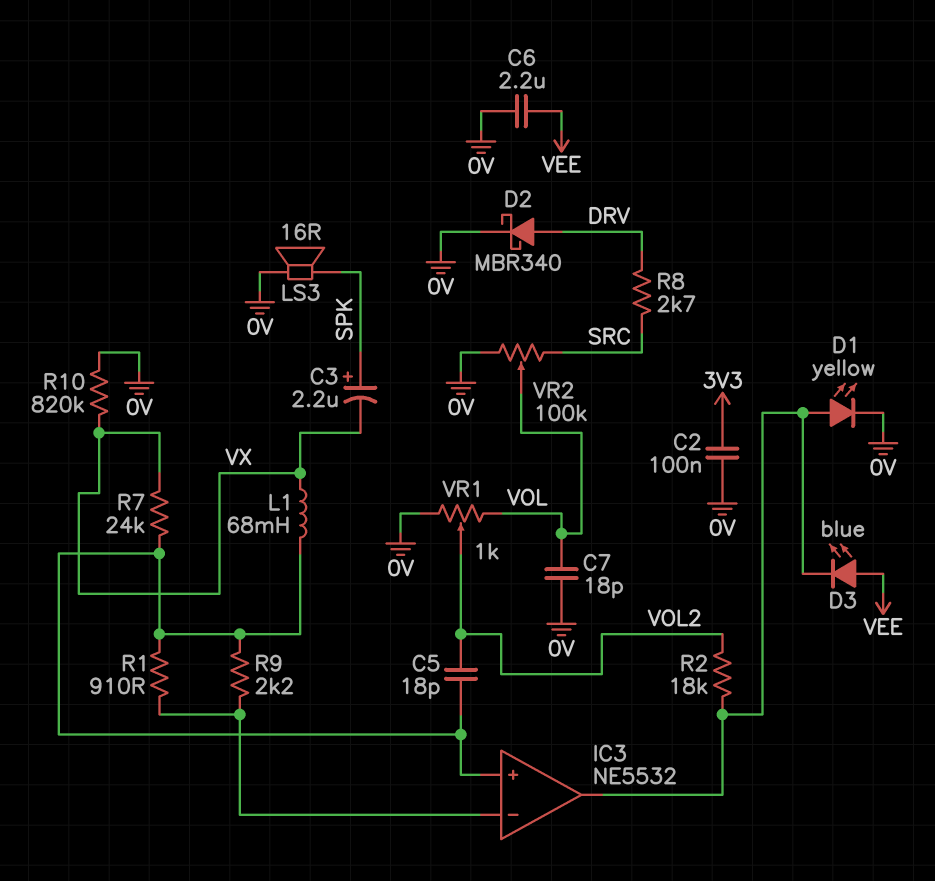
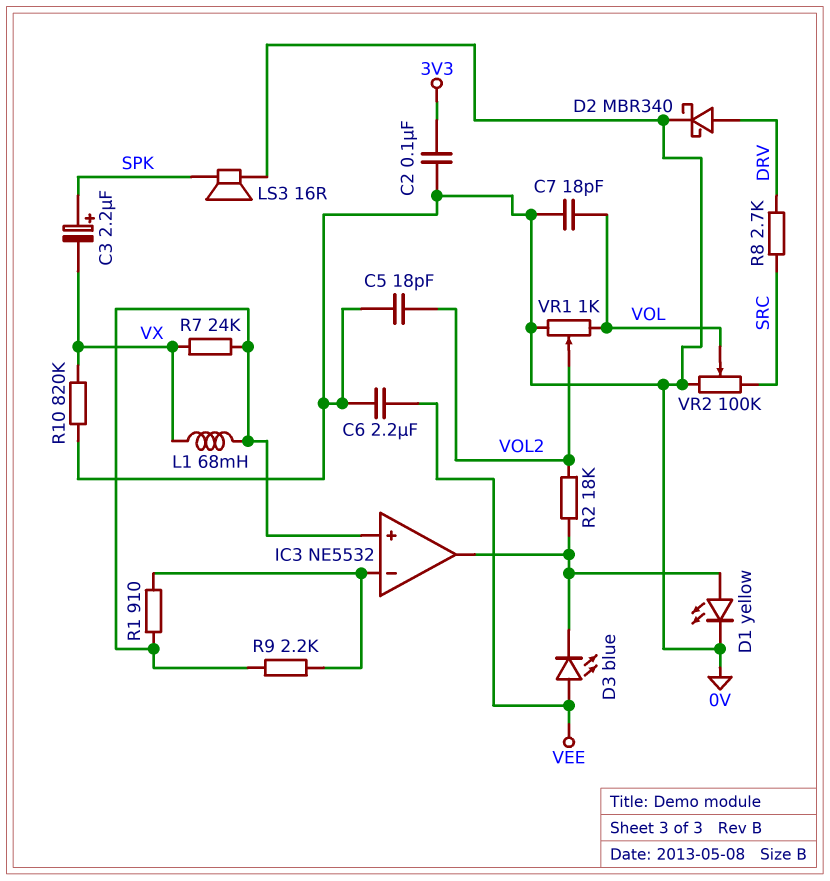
C5: 18pF (IC3/in+, VOL2) -> 18pF (0V, VOL2)

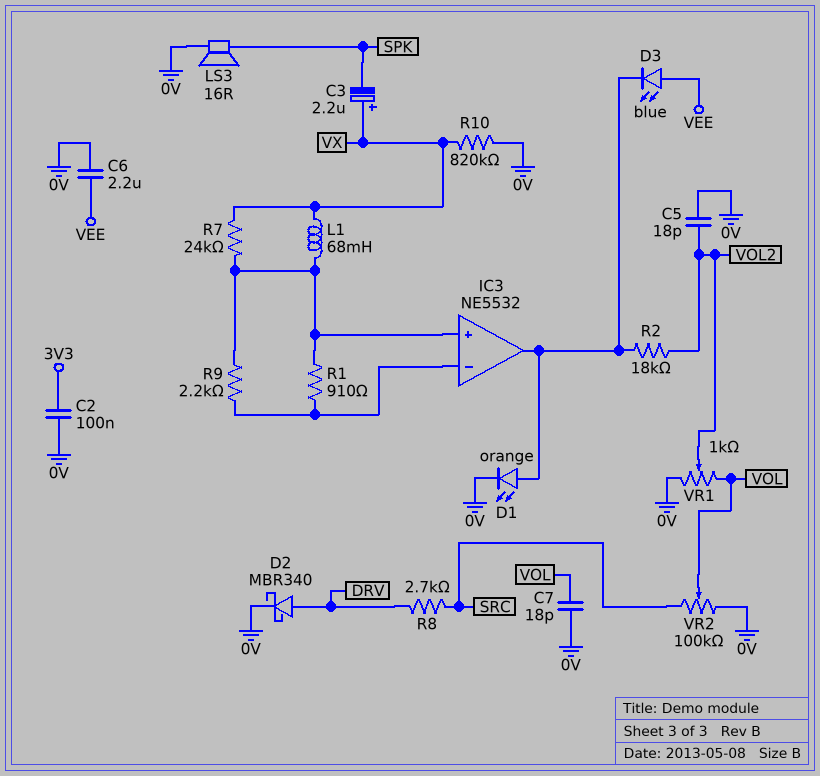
C3: 2.2uF (plus SPK, minus VX) -> 2.2uF (plus VX, minus SPK)
D1: LED yellow (A IC3/out, K 0V) -> LED orange (A IC3/out, K 0V)

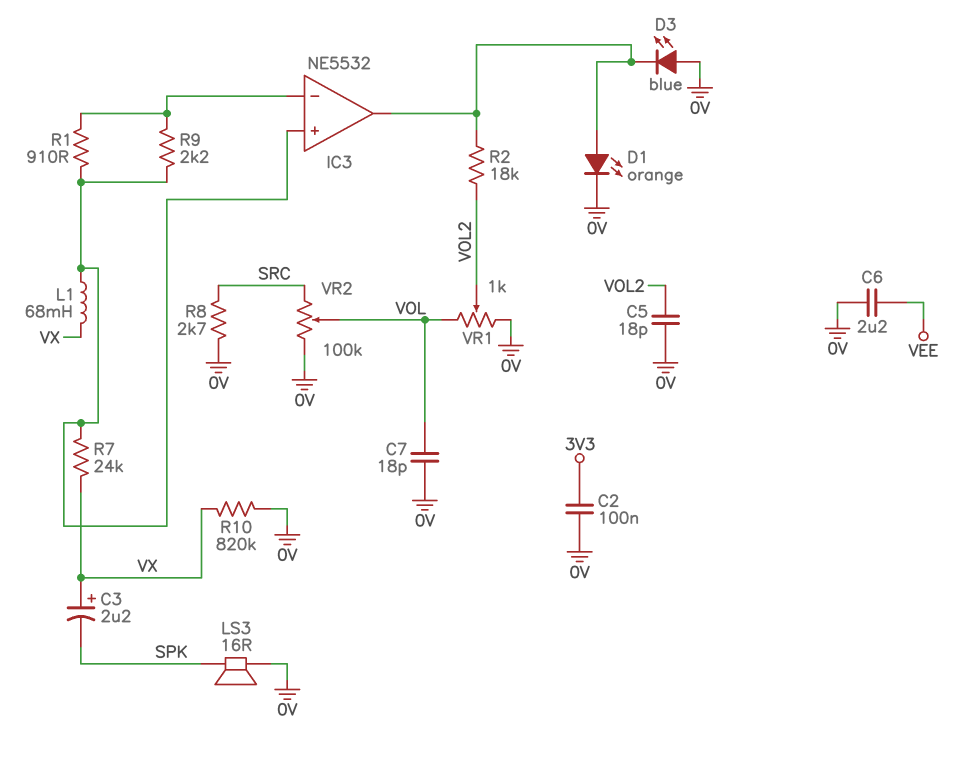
D2: schottky MBR340 (A DRV, K 0V) -> none
D3: LED blue (A VEE, K IC3/out) -> LED blue (A 0V, K IC3/out)
R8: 2.7k (DRV, SRC) -> 2.7k (0V, SRC)

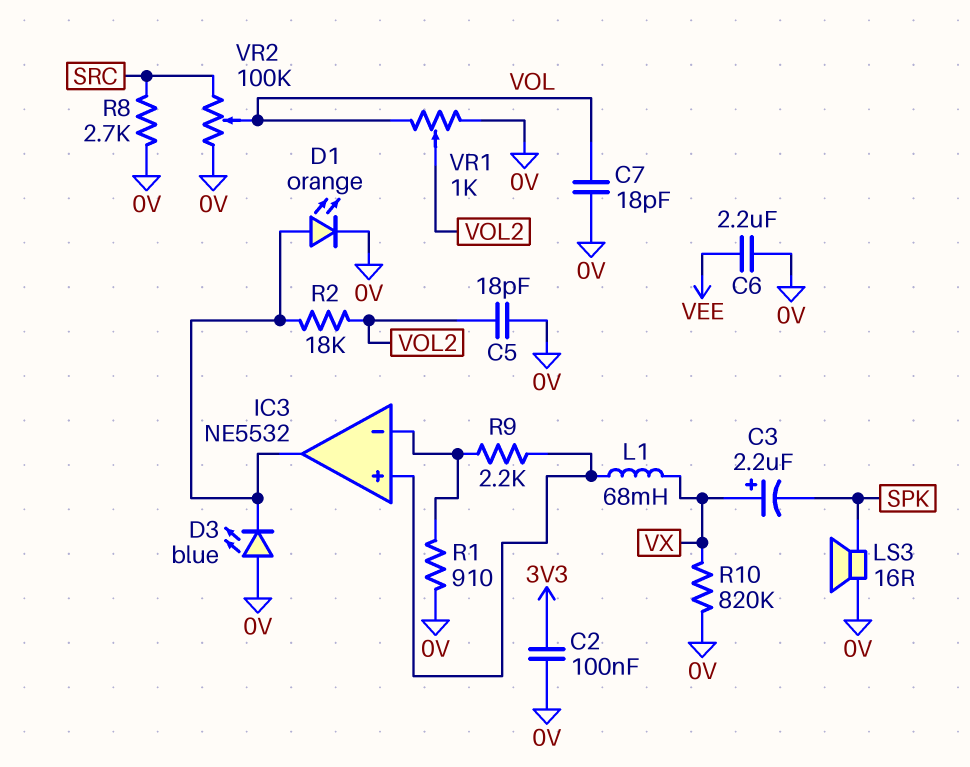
R1: 910 (IC3/in+, IC3/in-) -> 910 (0V, IC3/in-)
R7: 24k (IC3/in+, VX) -> none

